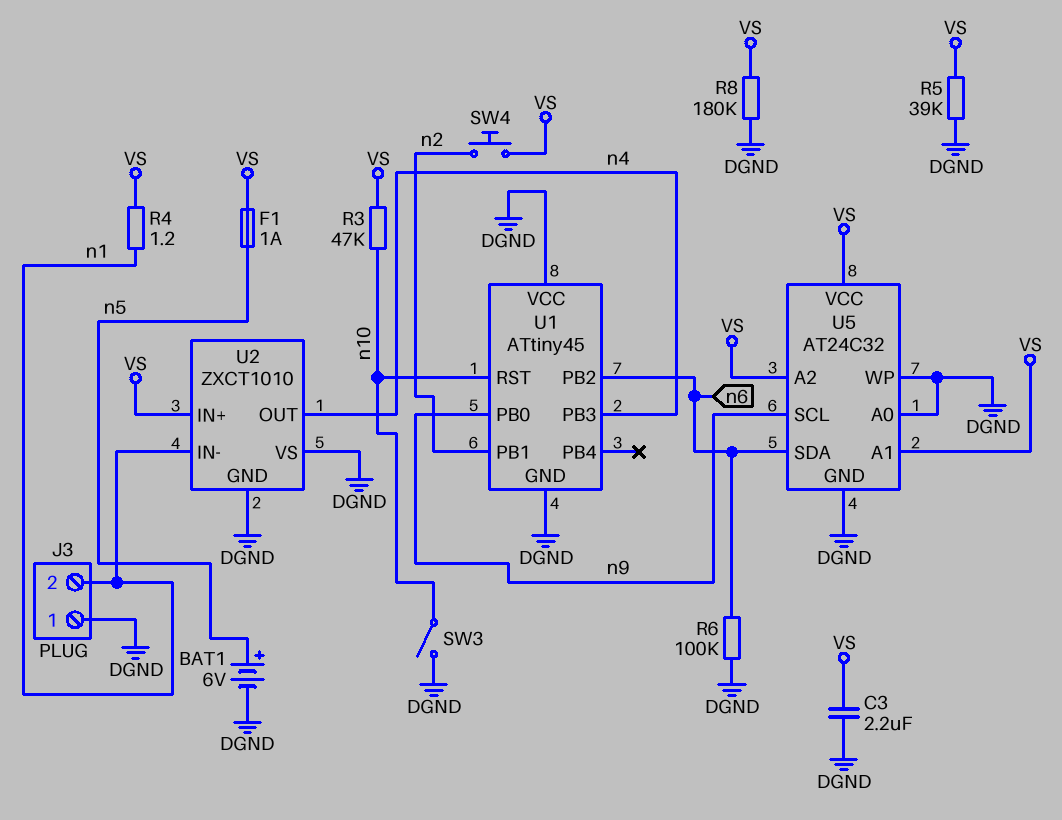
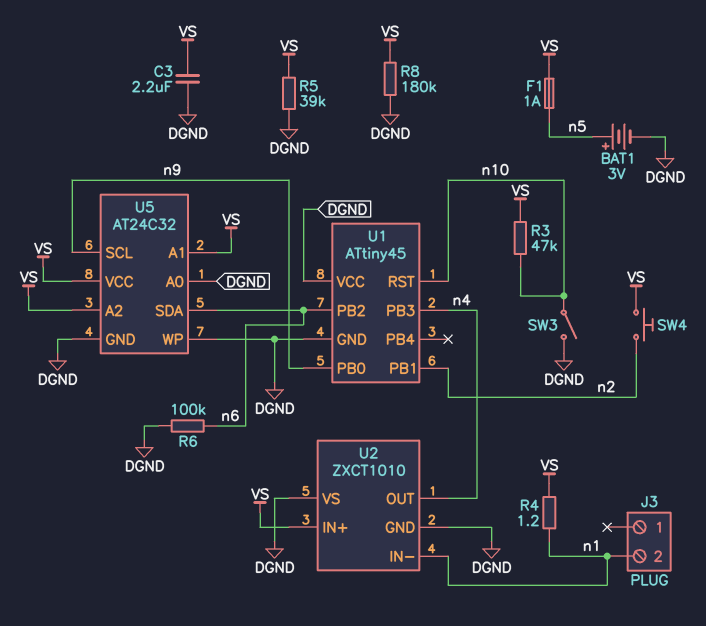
BAT1: 6V (plus n5, minus DGND) -> 3V (plus n5, minus DGND)
J3 pin 1: DGND -> none

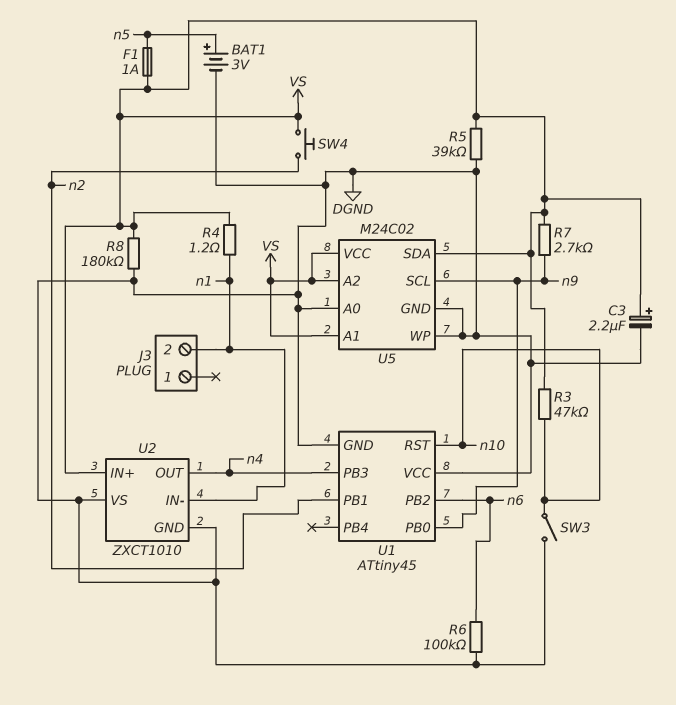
C3: 2.2uF (DGND, VS) -> 2.2uF (plus VS, minus DGND)
R7: none -> 2.7k (VS, n9)
U5: AT24C32 -> M24C02
U5 pin SDA: n6 -> VS

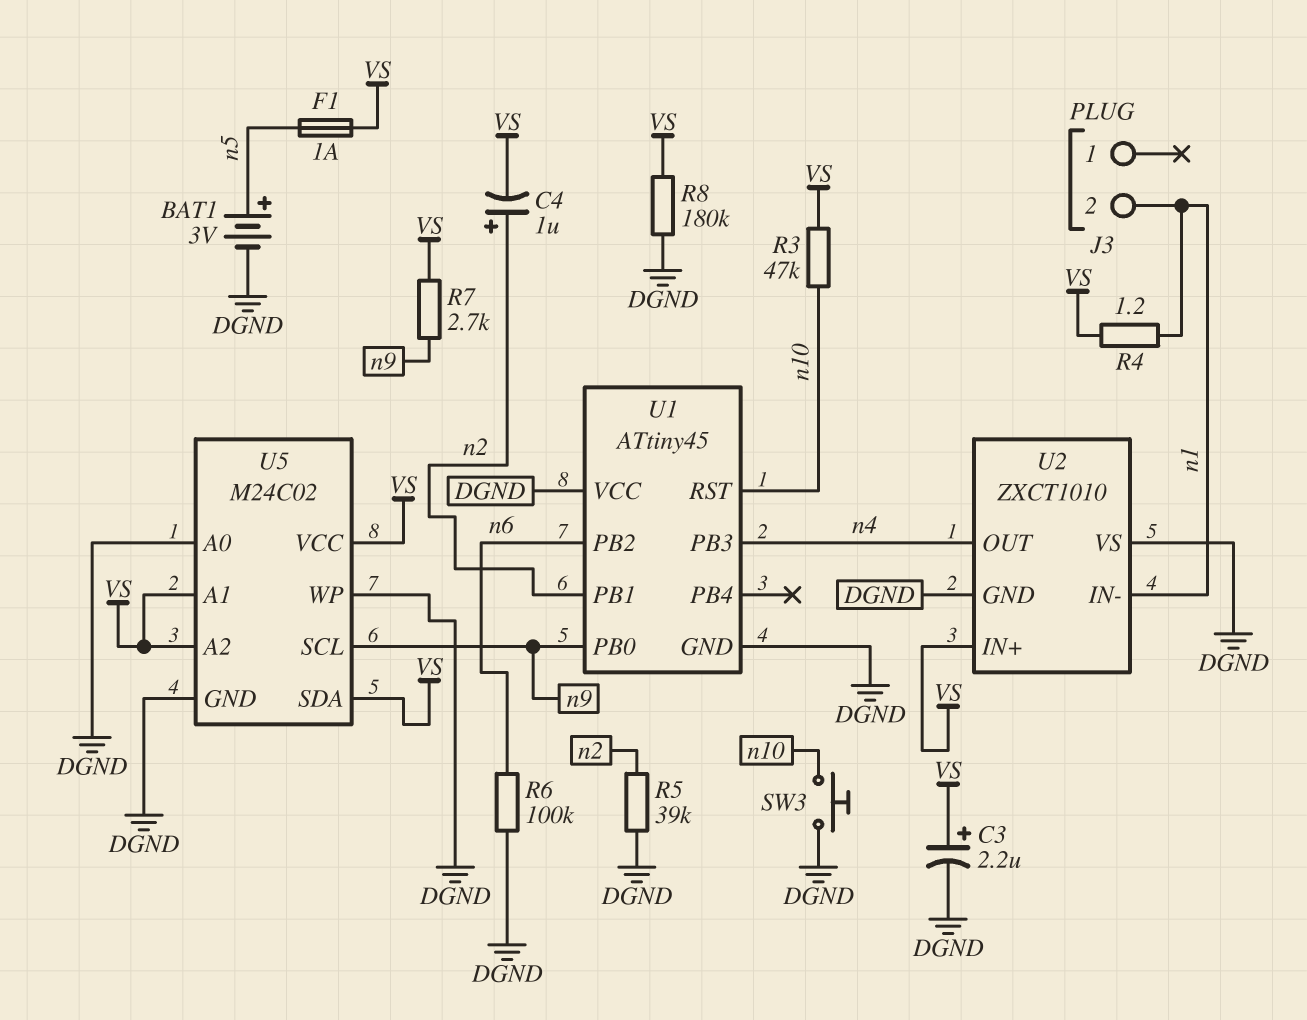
C4: none -> 1uF (plus n2, minus VS)
R5: 39k (DGND, VS) -> 39k (DGND, n2)
SW3: switch (DGND, n10) -> button (DGND, n10)
SW4: button (VS, n2) -> none

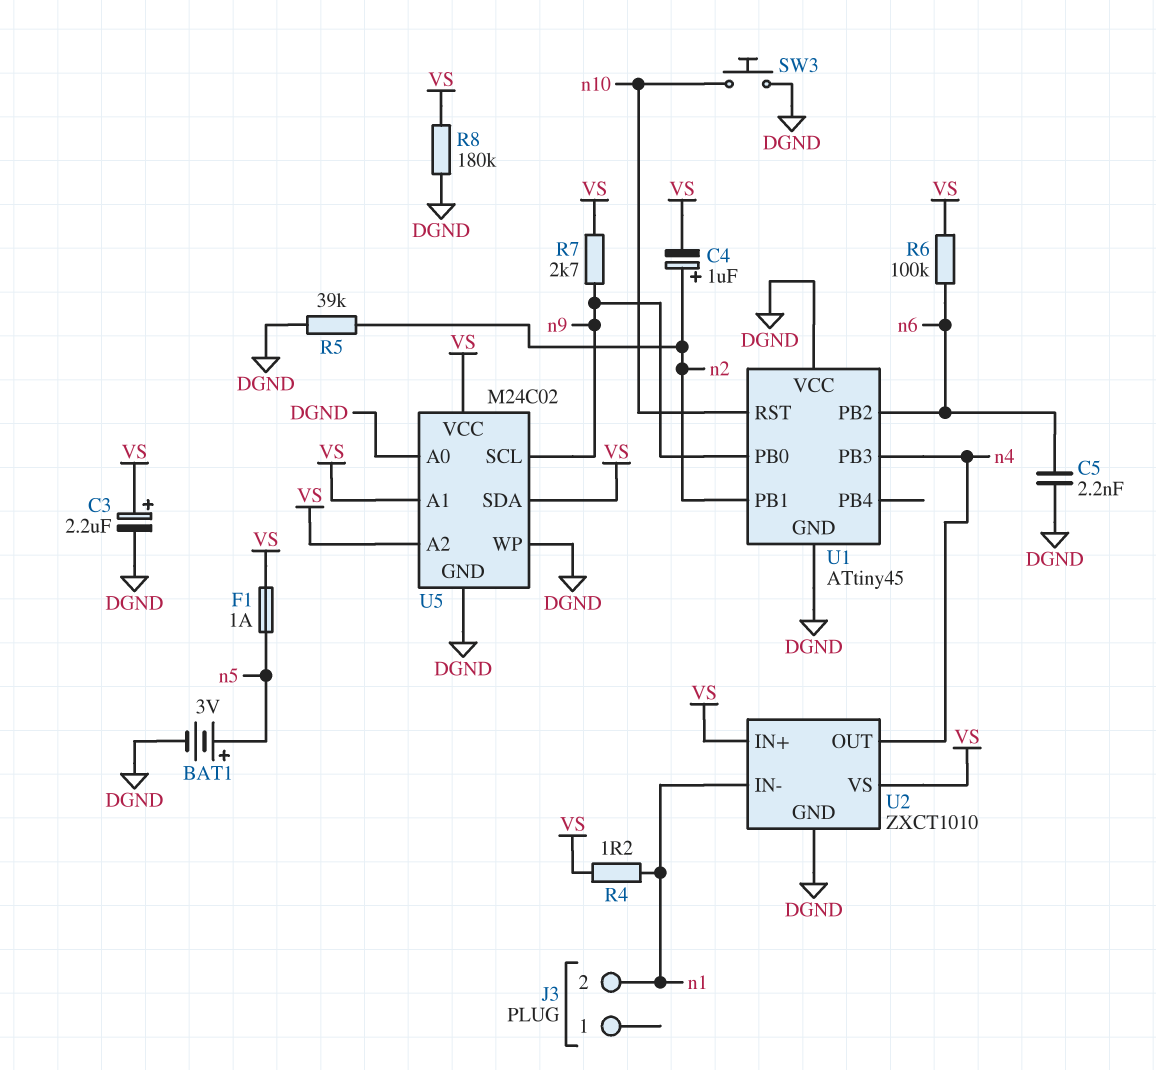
C5: none -> 2.2nF (DGND, n6)
R3: 47k (VS, n10) -> none
R6: 100k (DGND, n6) -> 100k (VS, n6)
U2 pin VS: DGND -> VS

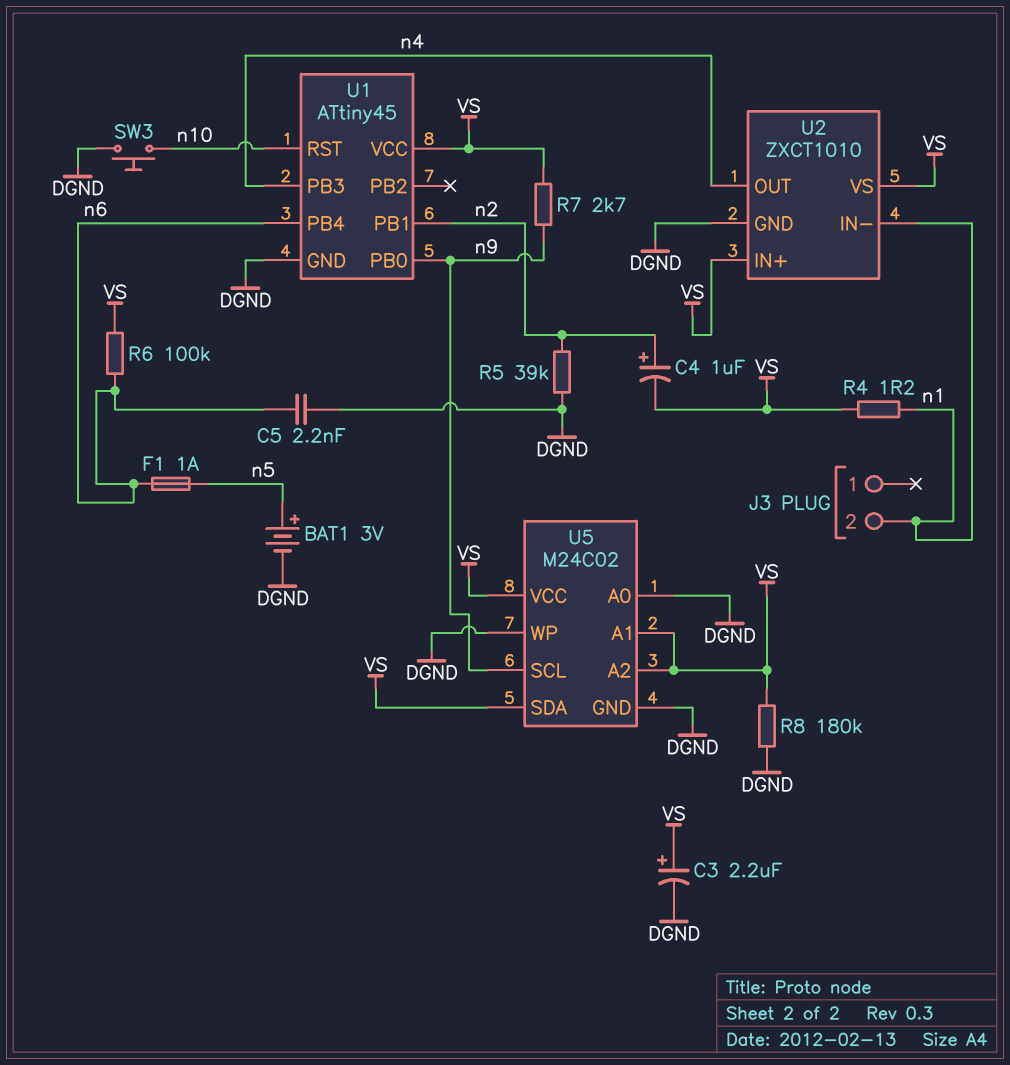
F1: 1A (VS, n5) -> 1A (n5, n6)
U1 pin PB2: n6 -> none
U1 pin PB4: none -> n6
U1 pin VCC: DGND -> VS

